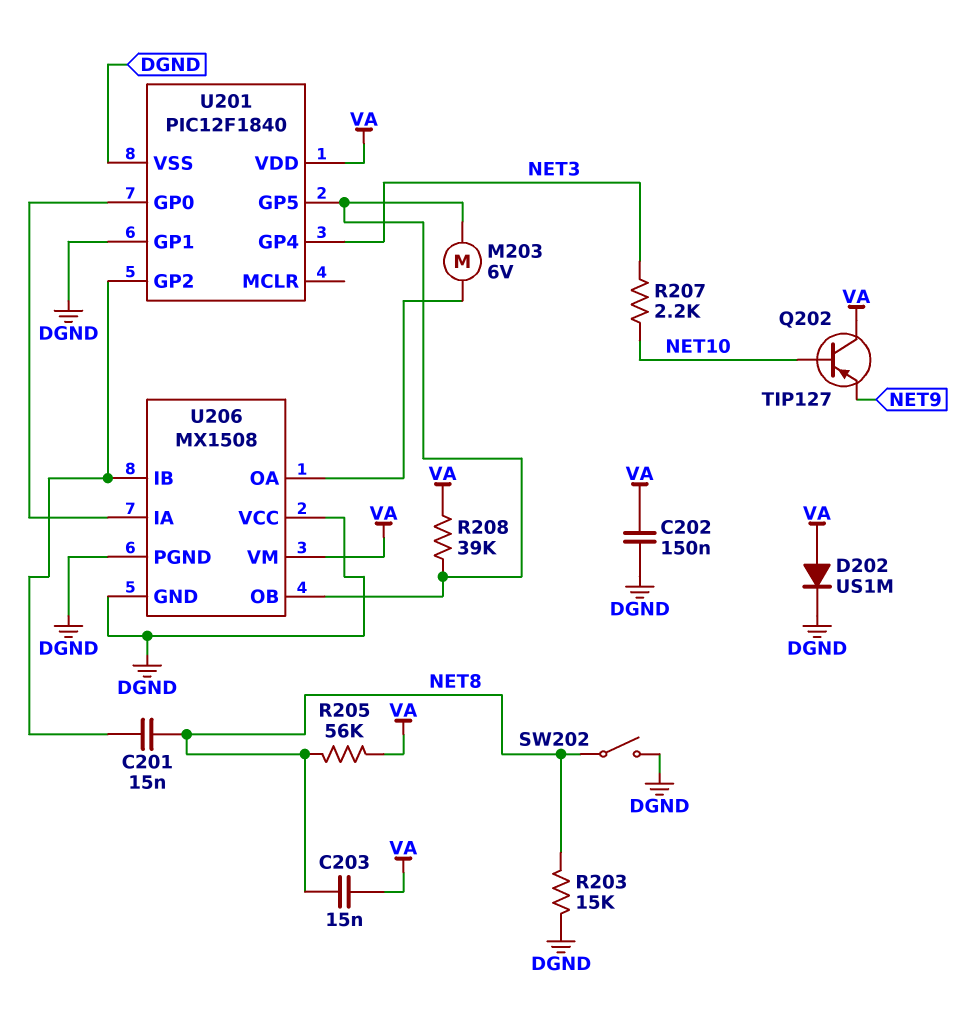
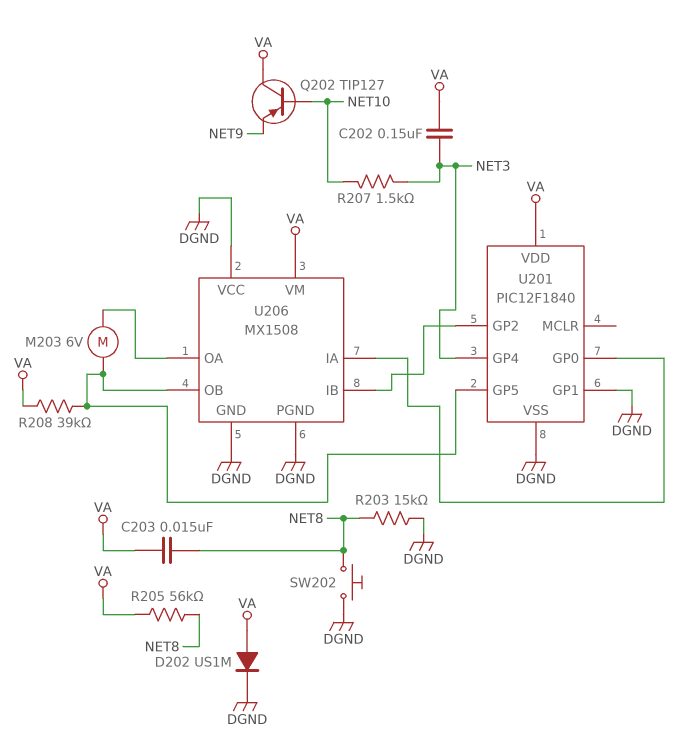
C201: 15nF (NET8, U201/GP2) -> none
C202: 150nF (DGND, VA) -> 150nF (NET3, VA)
R207: 2.2k (NET3, NET10) -> 1.5k (NET3, NET10)
SW202: switch (DGND, NET8) -> button (DGND, NET8)

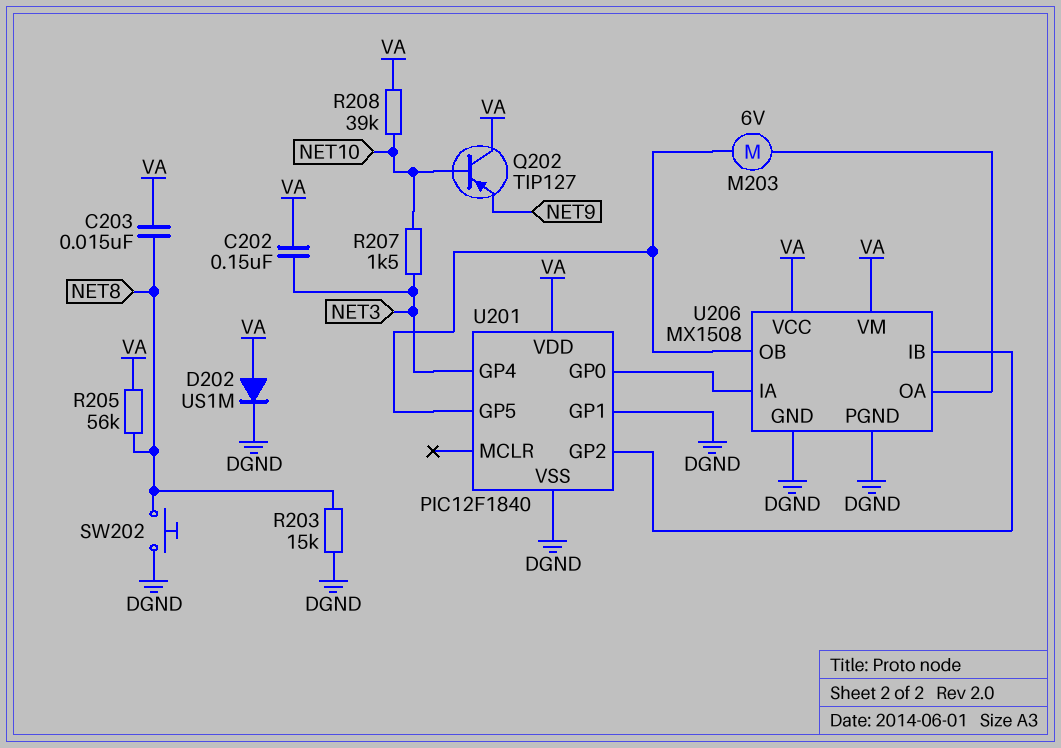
R208: 39k (U201/GP5, VA) -> 39k (NET10, VA)
U206 pin VCC: DGND -> VA

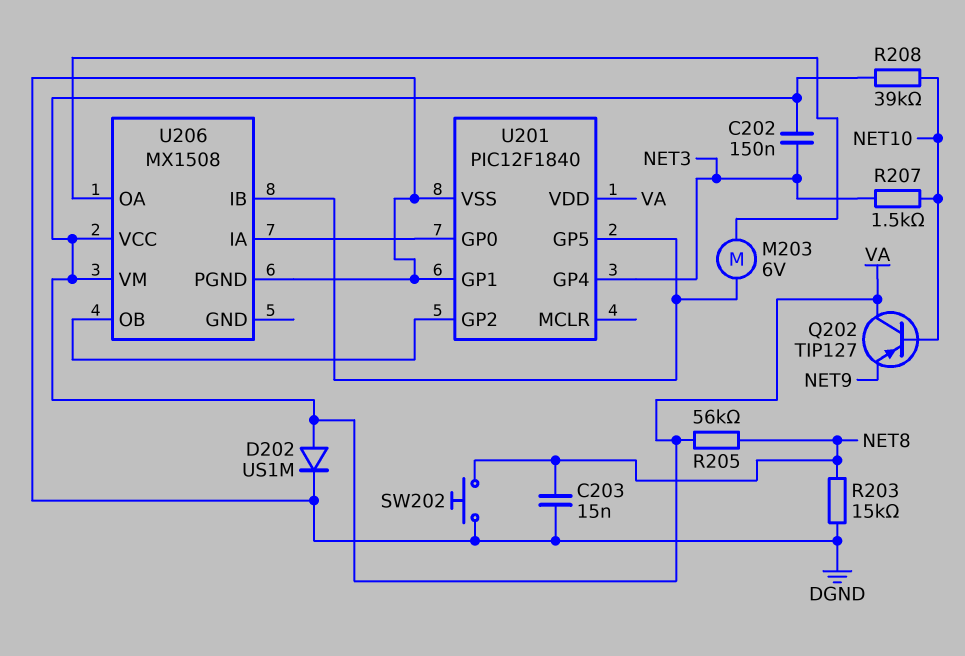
C203: 15nF (NET8, VA) -> 15nF (DGND, NET8)
U206 pin GND: DGND -> none
U206 pin IB: U201/GP2 -> U201/GP5
U206 pin OB: U201/GP5 -> U201/GP2

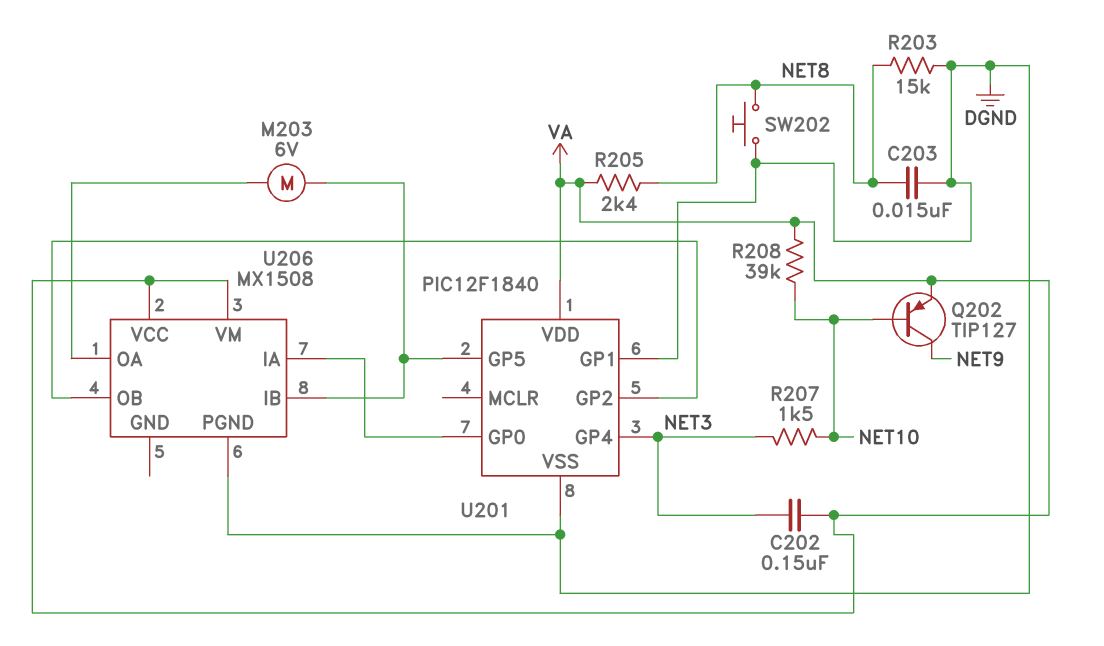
D202: diode US1M (A VA, K DGND) -> none
Q202: PNP TIP127 (B NET10, C VA, E NET9) -> PNP TIP127 (B NET10, C NET9, E VA)
R205: 56k (NET8, VA) -> 2.4k (NET8, VA)

